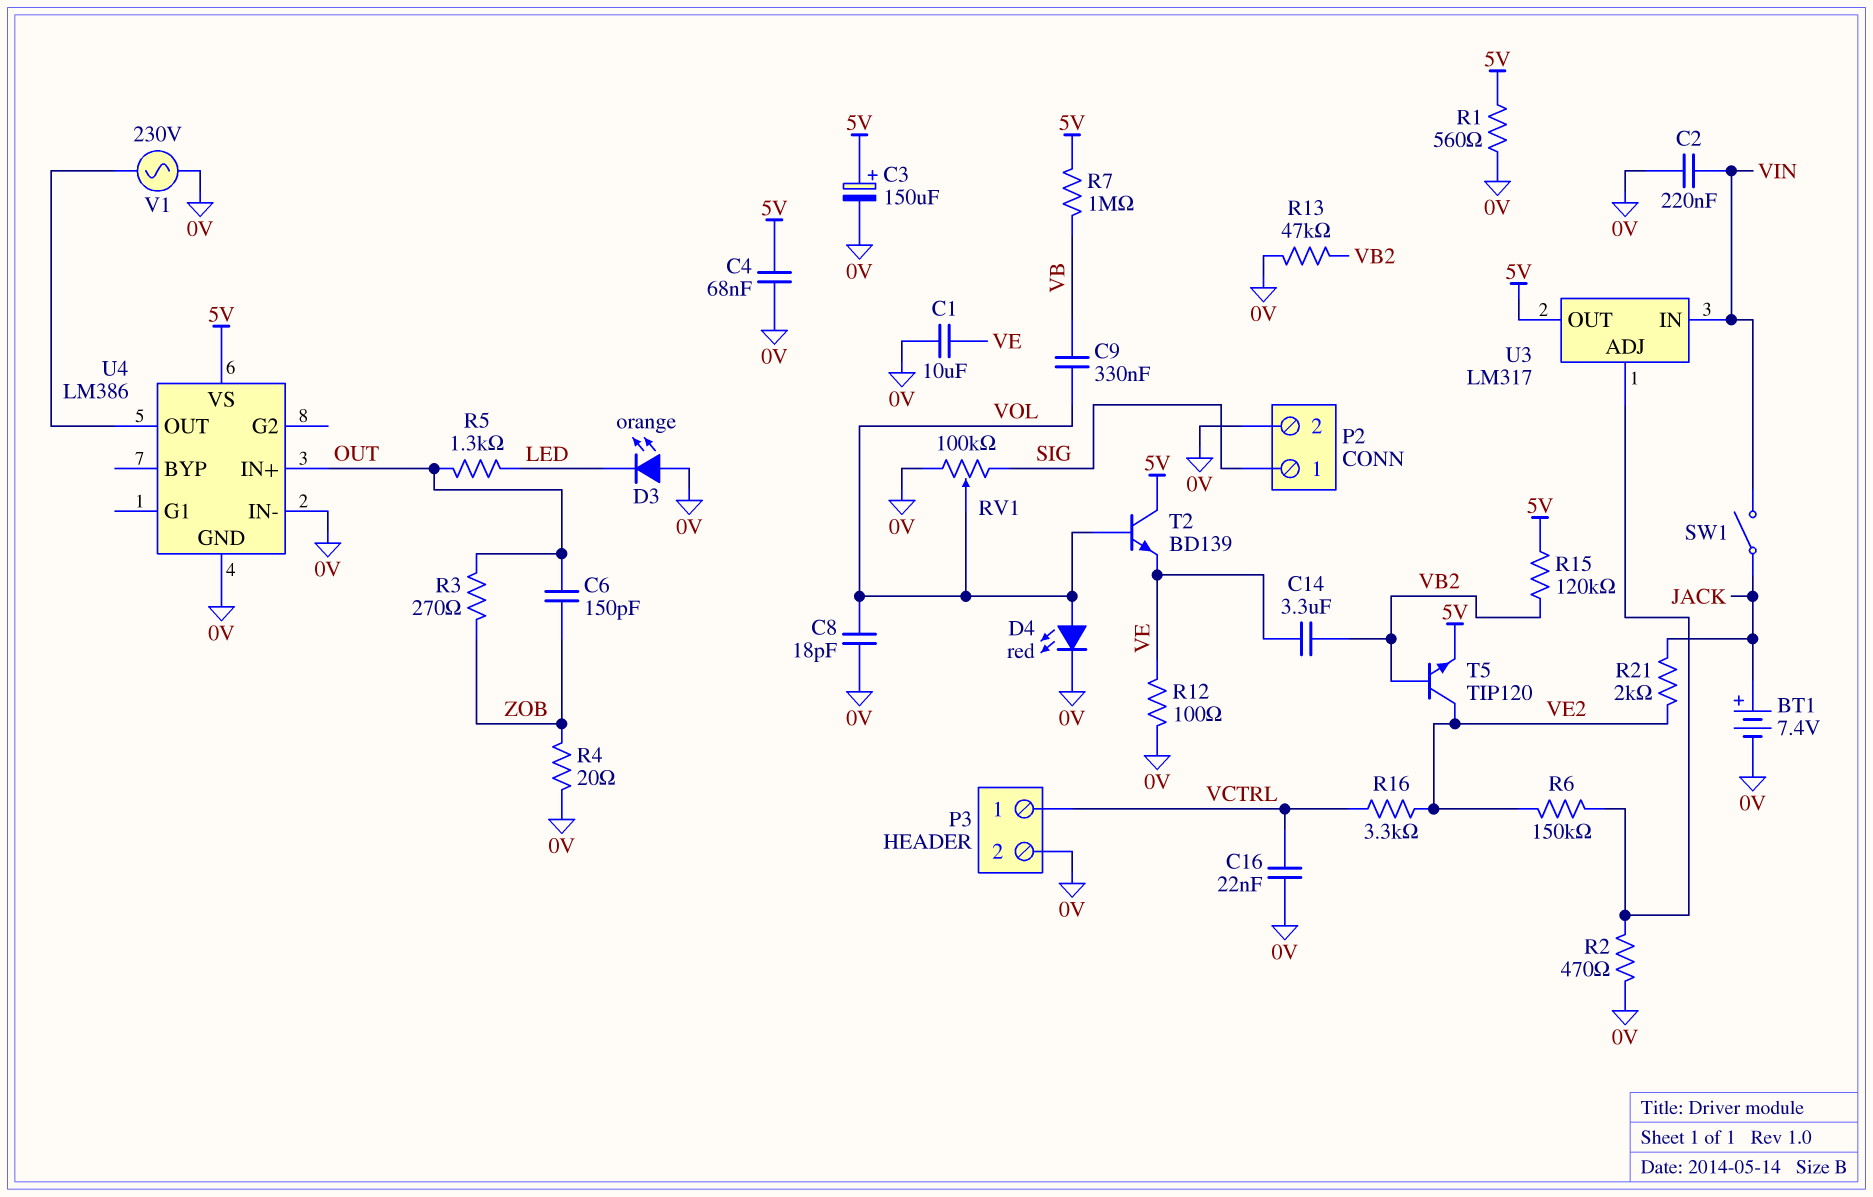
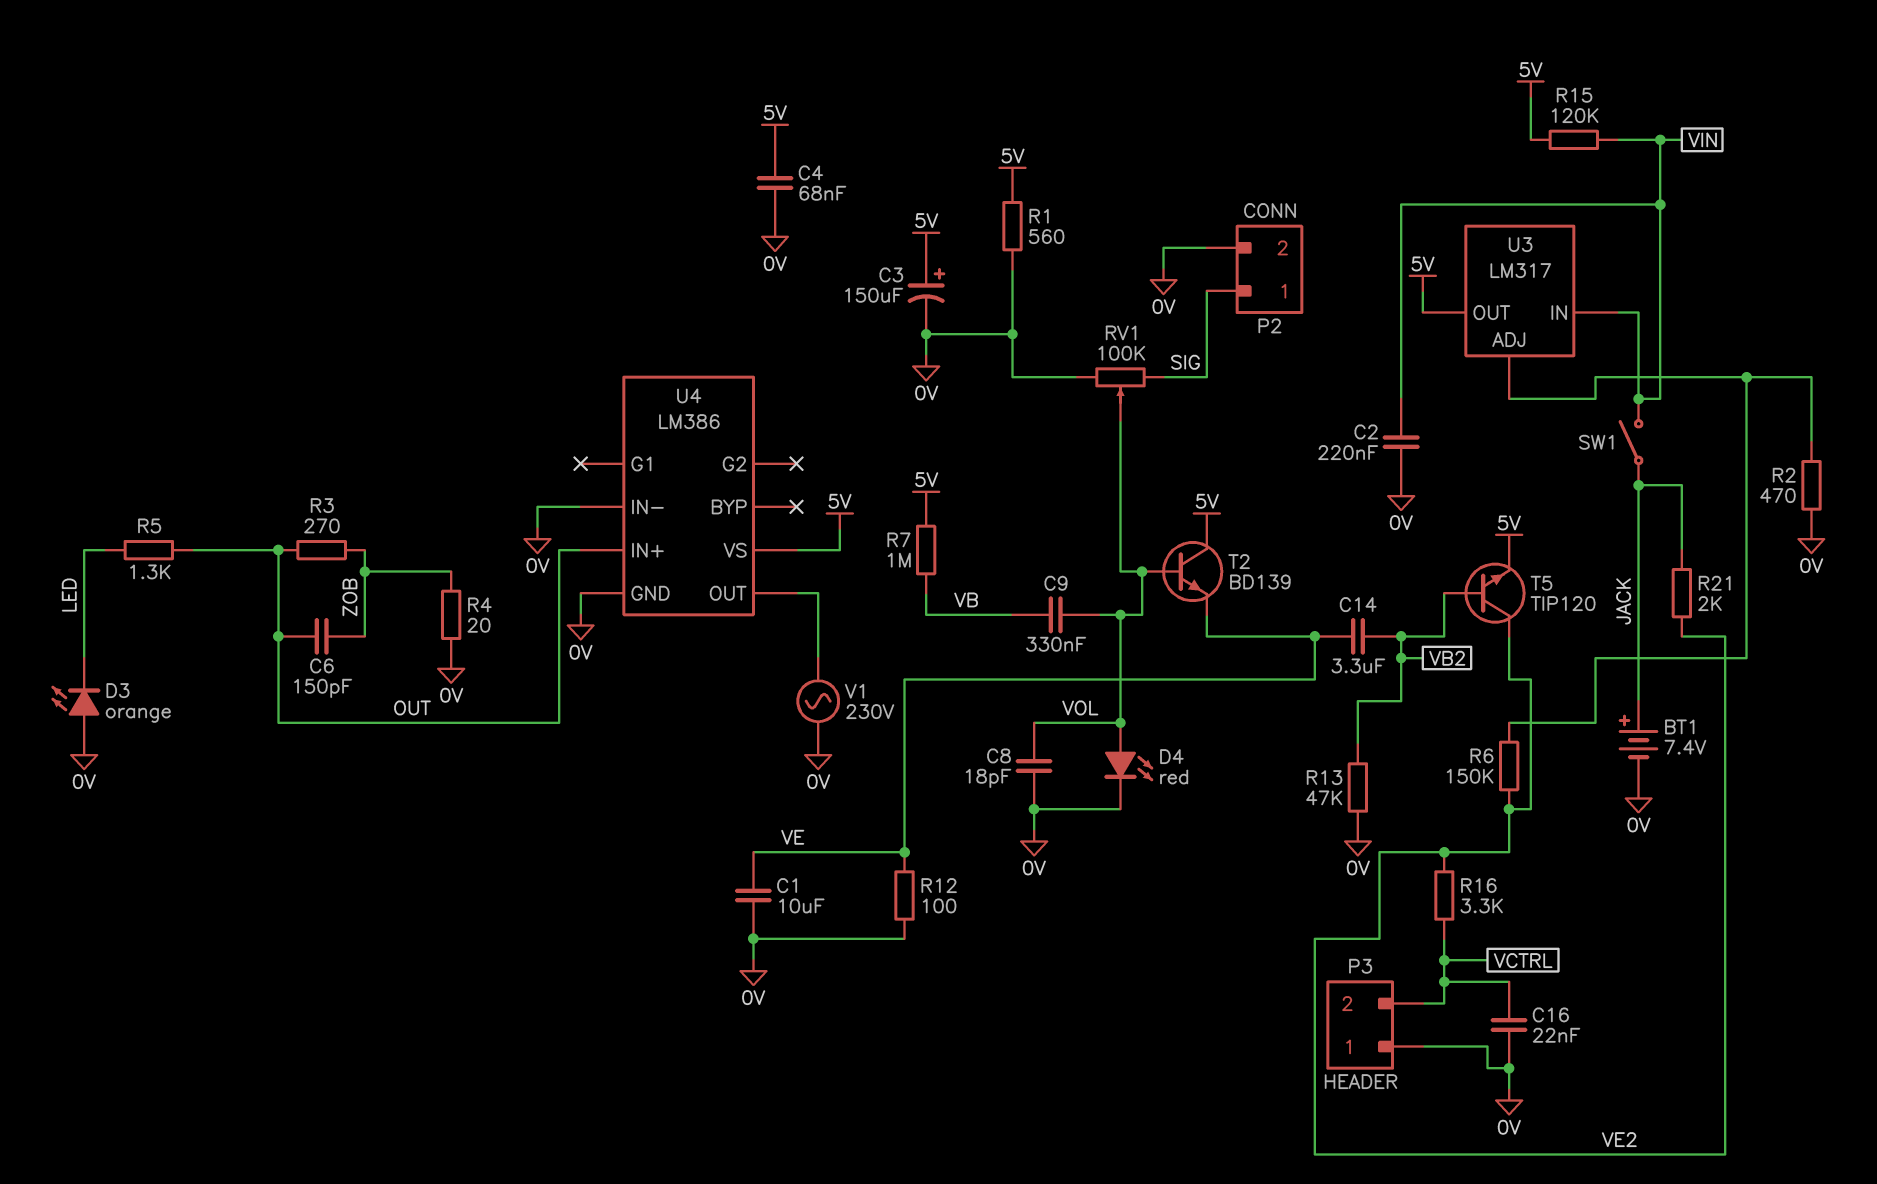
P3 pin 1: VCTRL -> 0V
P3 pin 2: 0V -> VCTRL
R15: 120k (5V, VB2) -> 120k (5V, VIN)

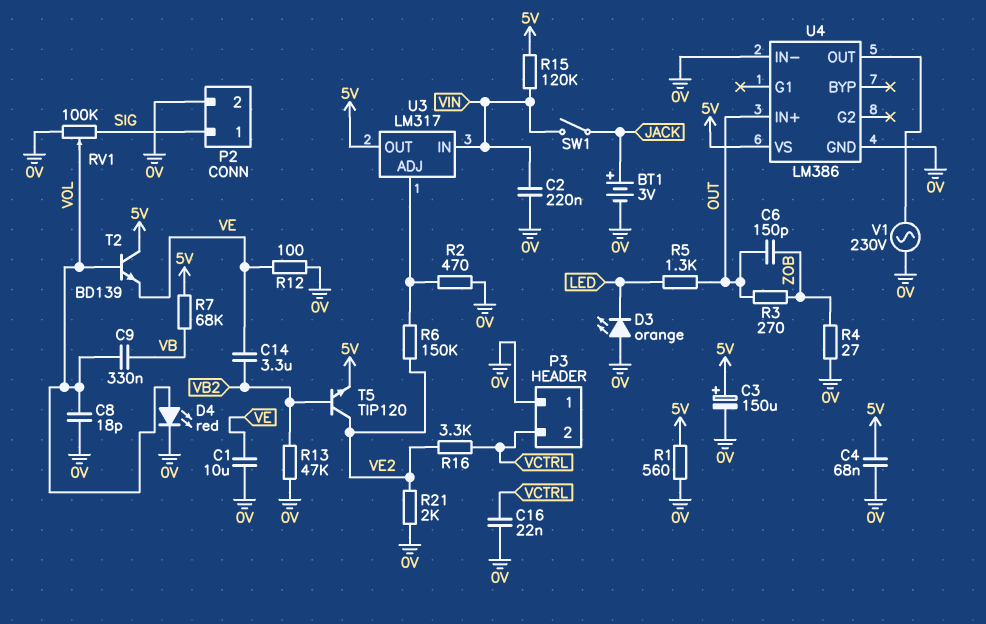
BT1: 7.4V (plus JACK, minus 0V) -> 3V (plus JACK, minus 0V)
R4: 20 (0V, ZOB) -> 27 (0V, ZOB)
R7: 1M (5V, VB) -> 68k (5V, VB)
R21: 2k (JACK, VE2) -> 2k (0V, VE2)

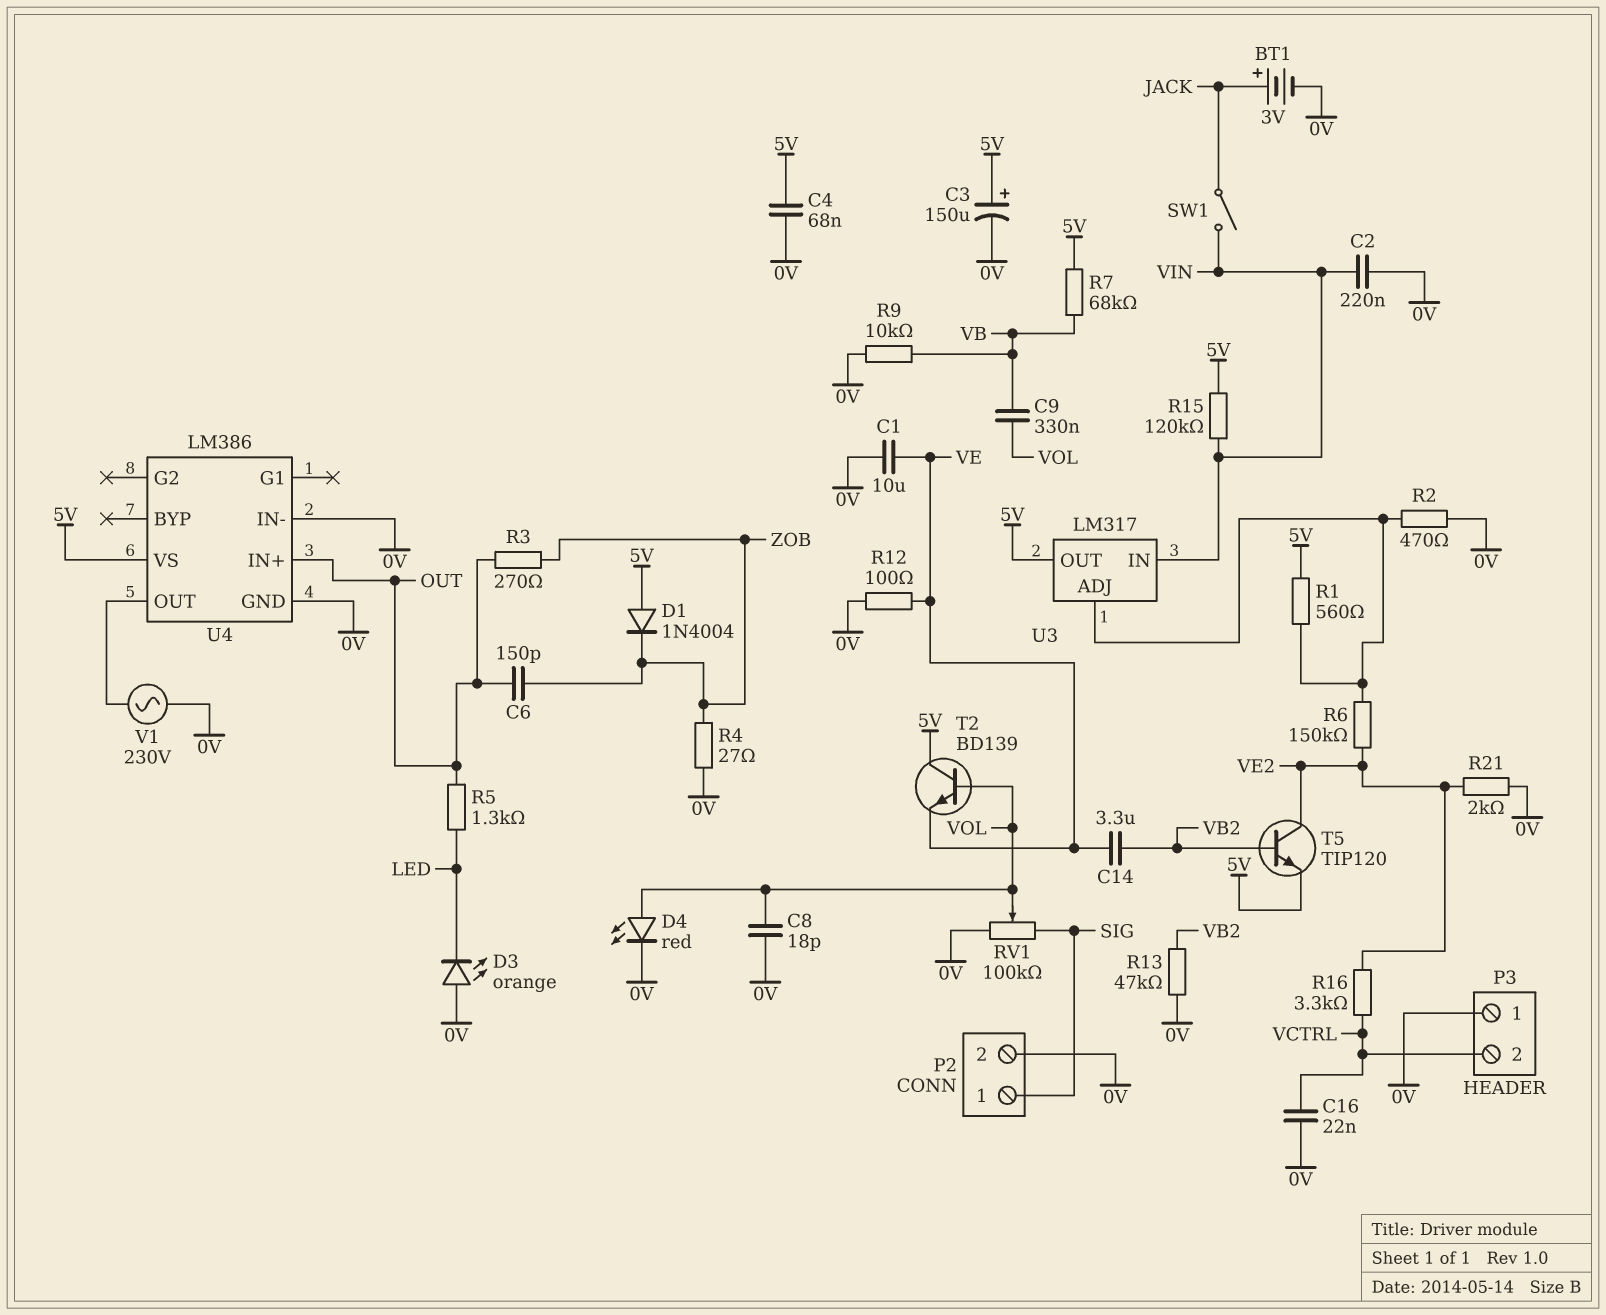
D1: none -> diode 1N4004 (A 5V, K ZOB)
R1: 560 (0V, 5V) -> 560 (5V, U3/ADJ)
R9: none -> 10k (0V, VB)

